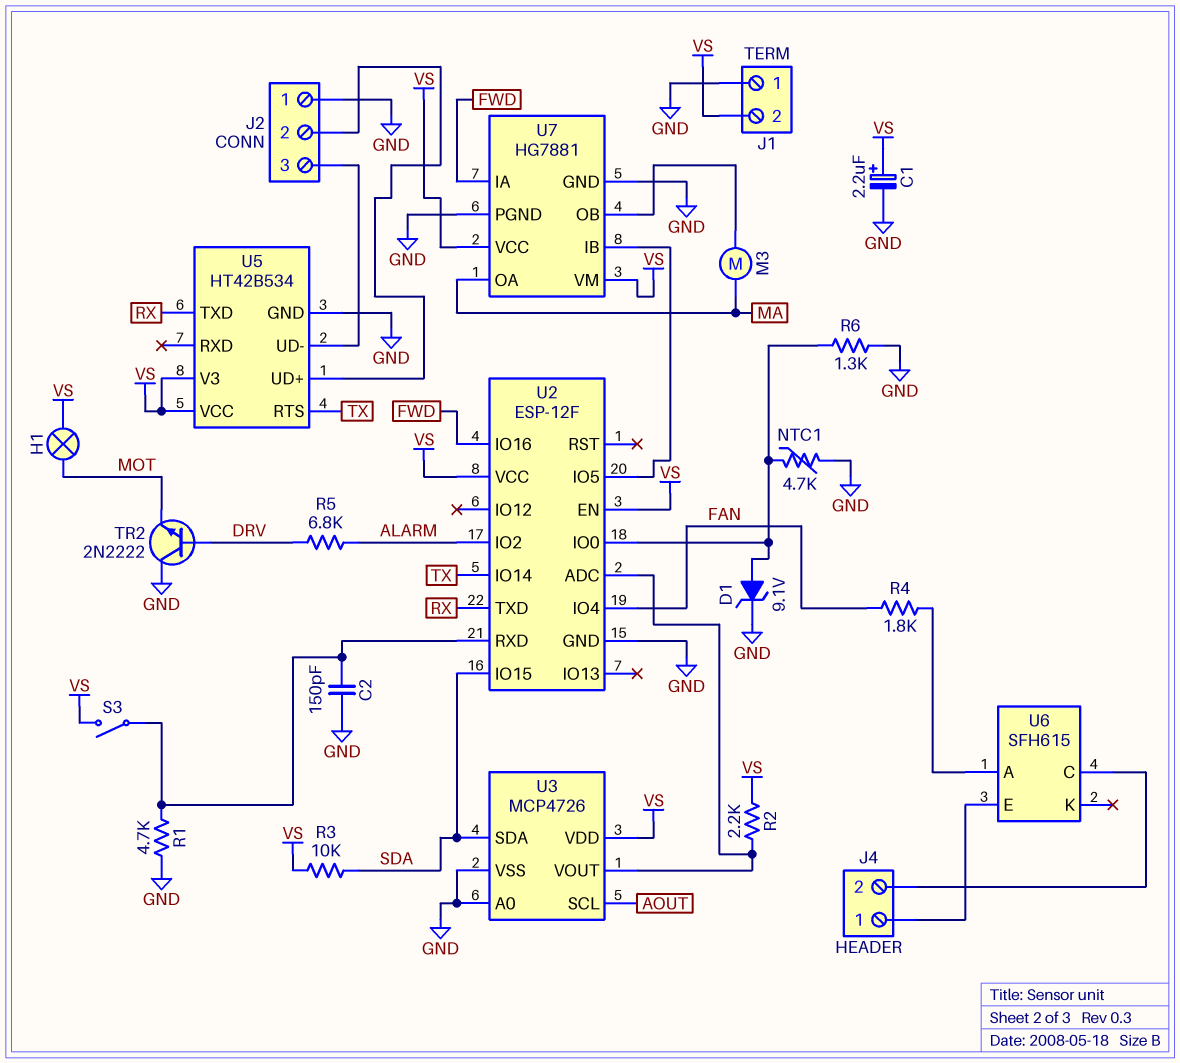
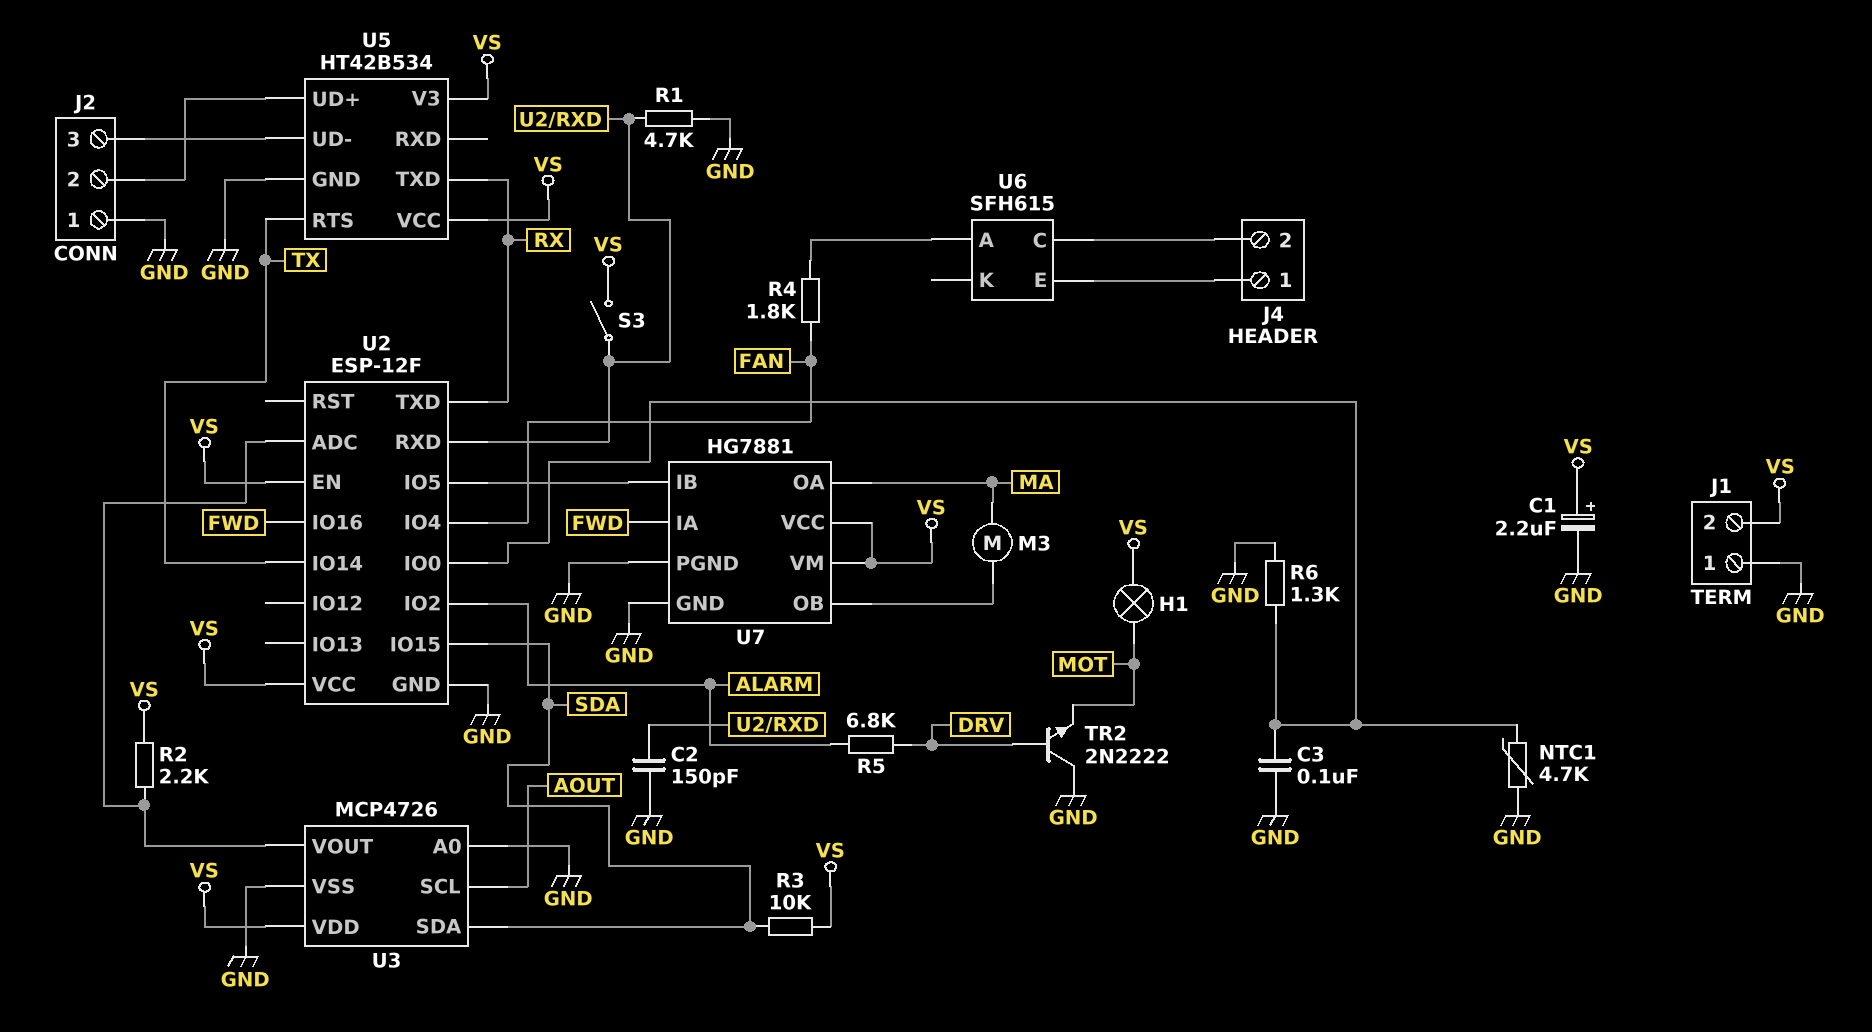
C3: none -> 100nF (GND, U2/IO0)
D1: zener 9.1V (A U2/IO0, K GND) -> none

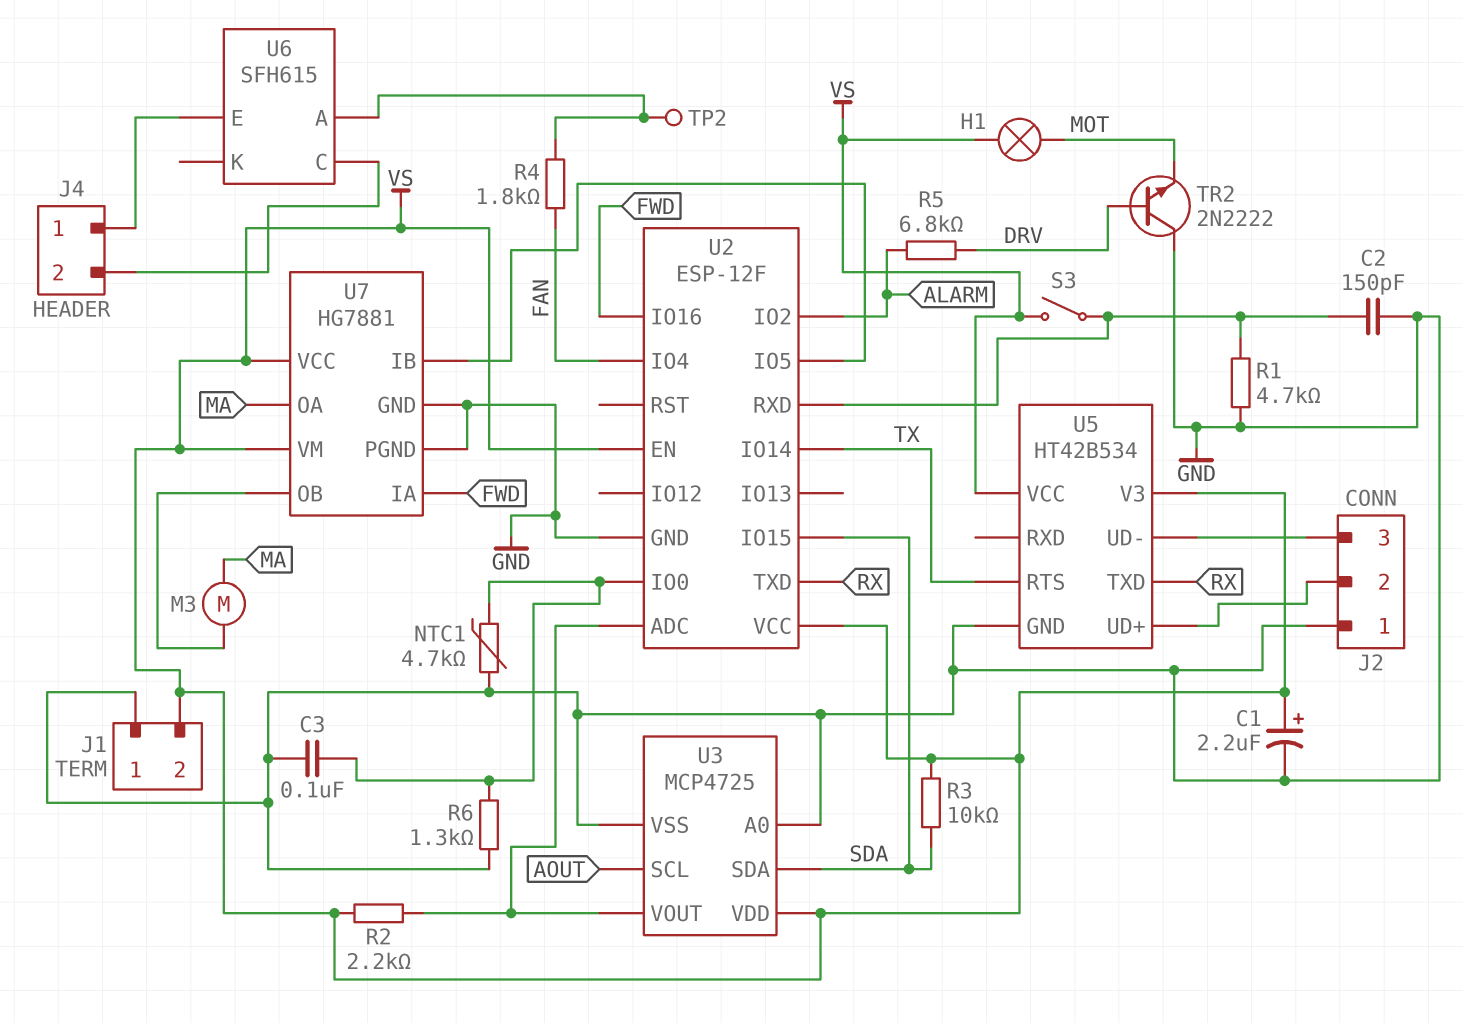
TP2: none -> test point (U6/A)
U3: MCP4726 -> MCP4725

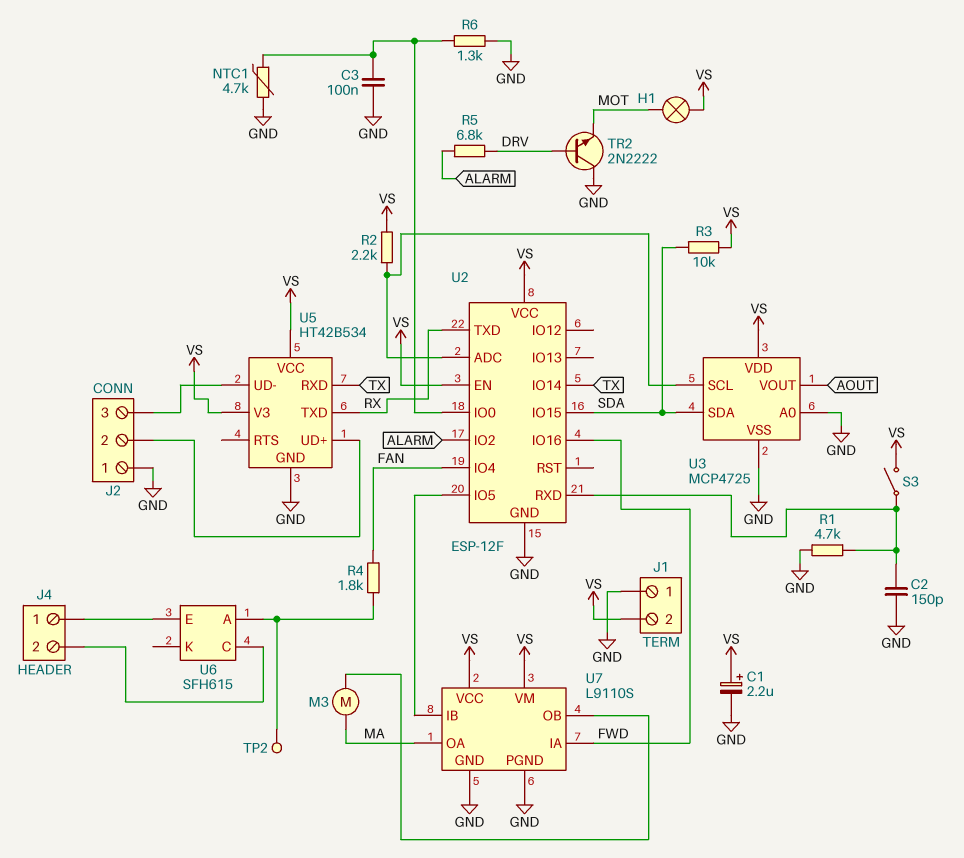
U3 pin SCL: AOUT -> U2/ADC
U3 pin VOUT: U2/ADC -> AOUT
U5 pin RTS: TX -> none
U5 pin RXD: none -> TX
U7: HG7881 -> L9110S

